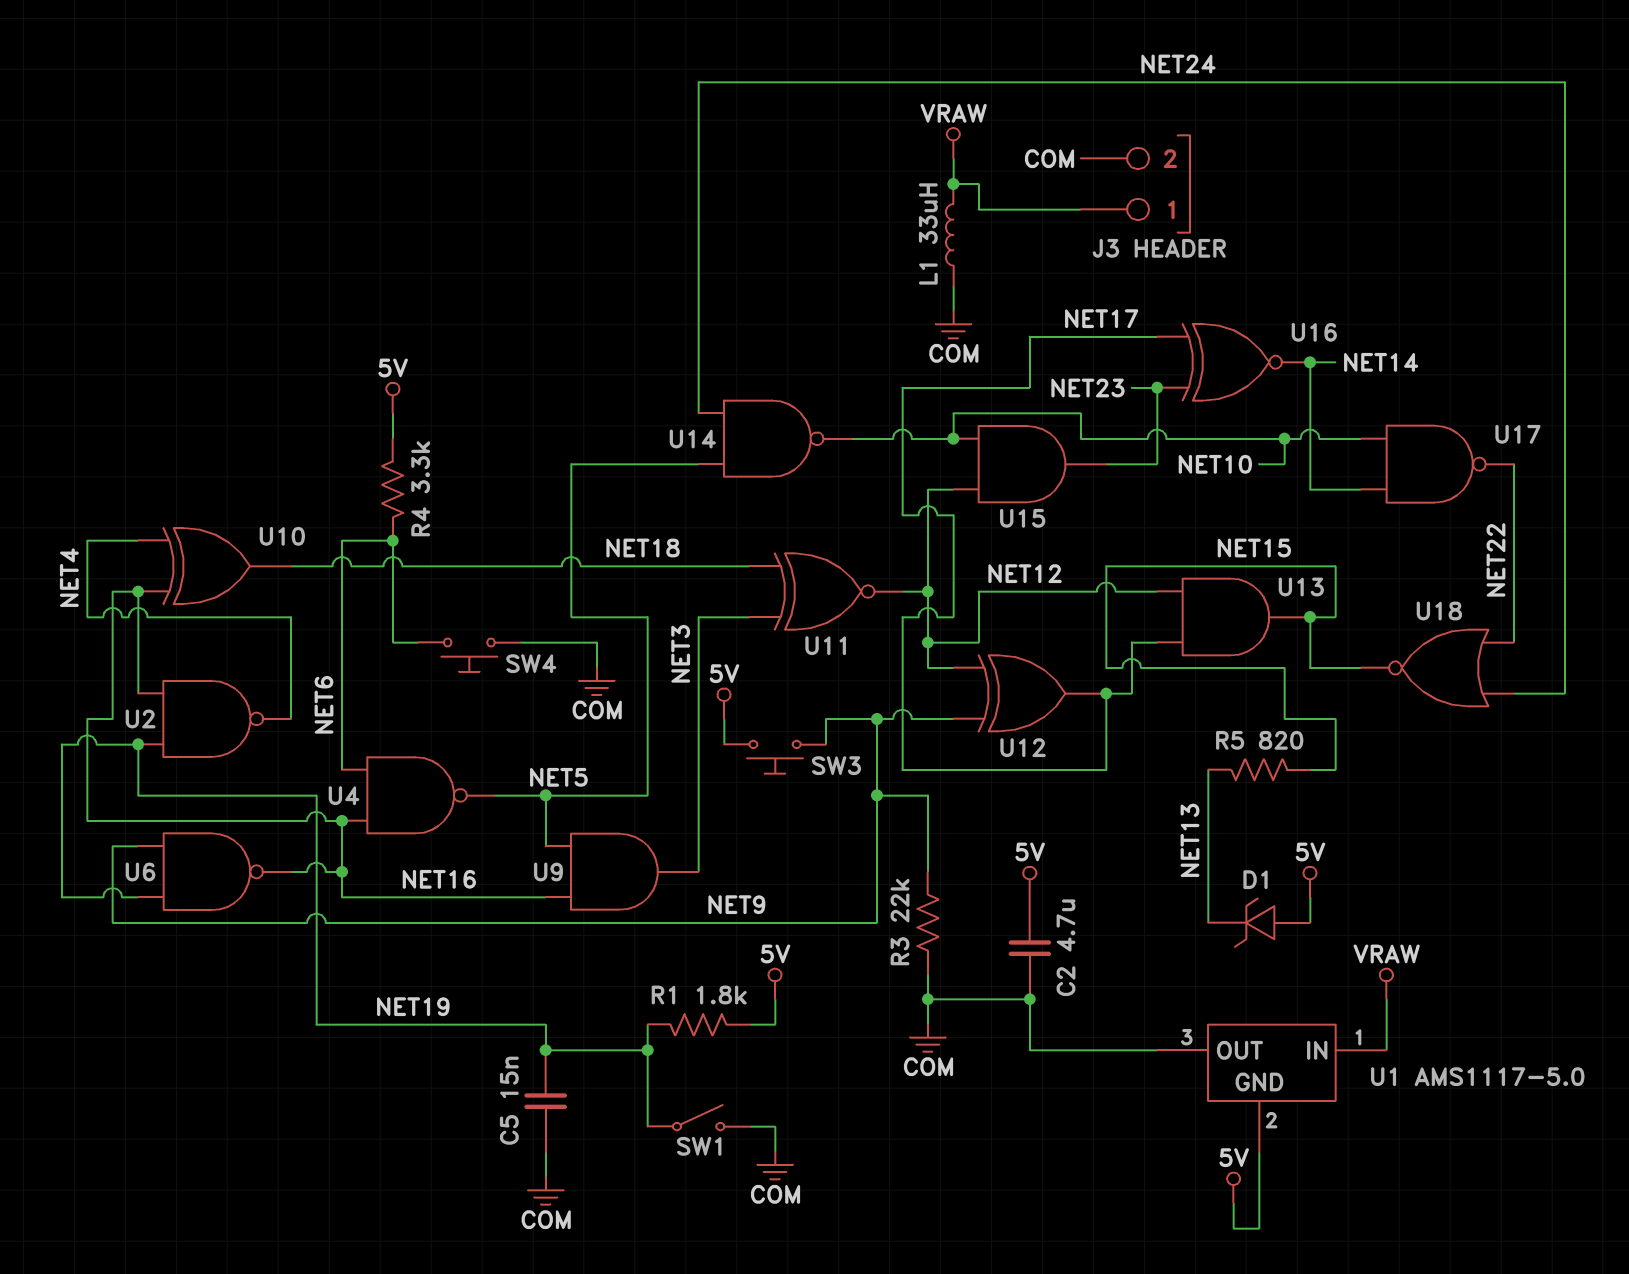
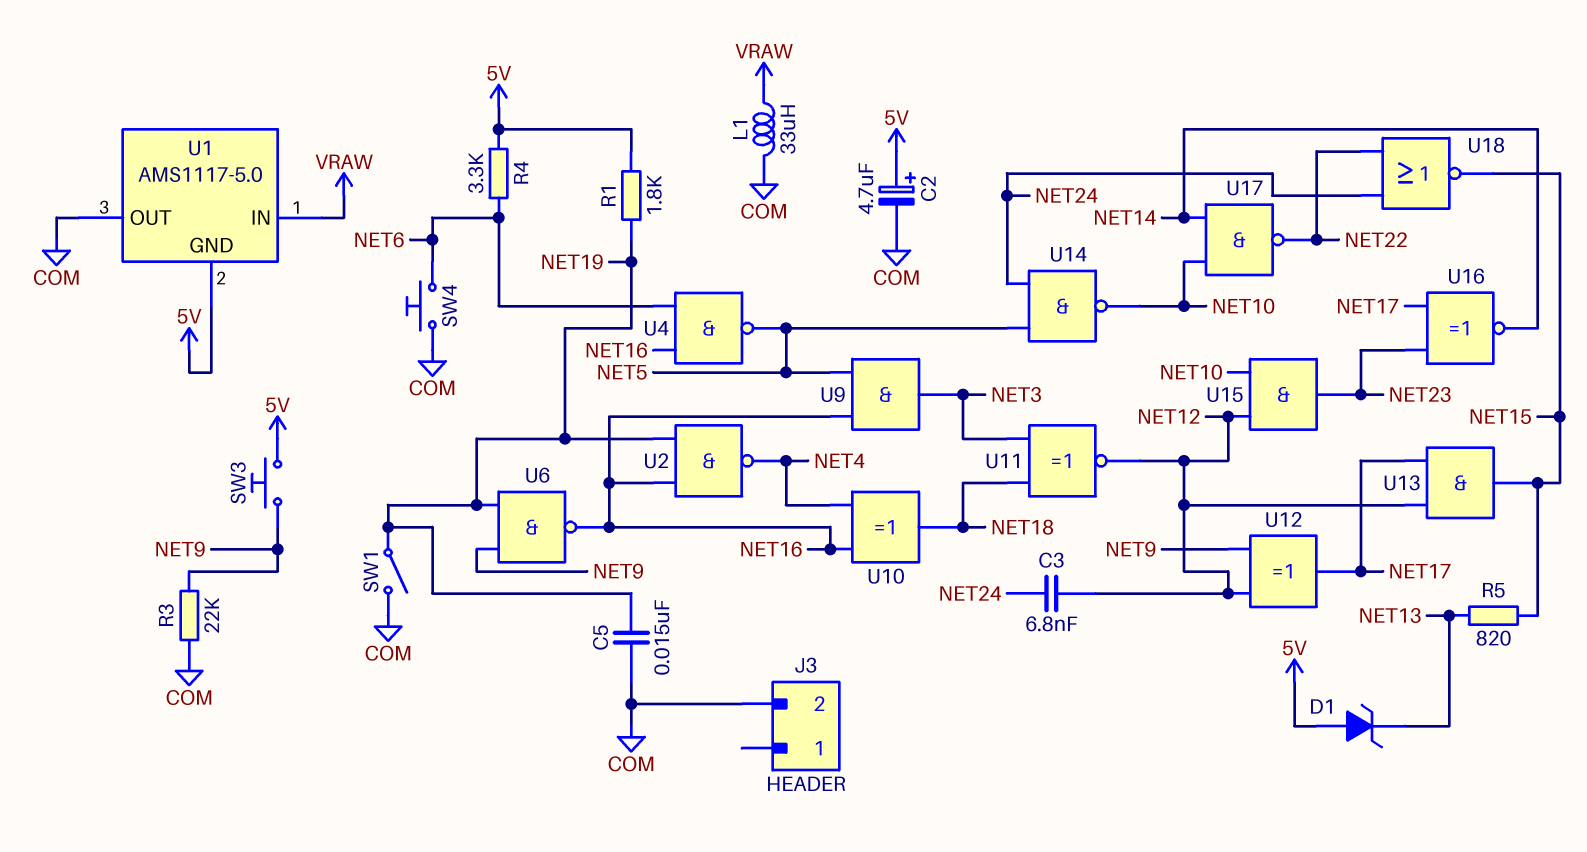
C2: 4.7uF (5V, COM) -> 4.7uF (plus 5V, minus COM)
C3: none -> 6.8nF (NET12, NET24)
J3 pin 1: VRAW -> none

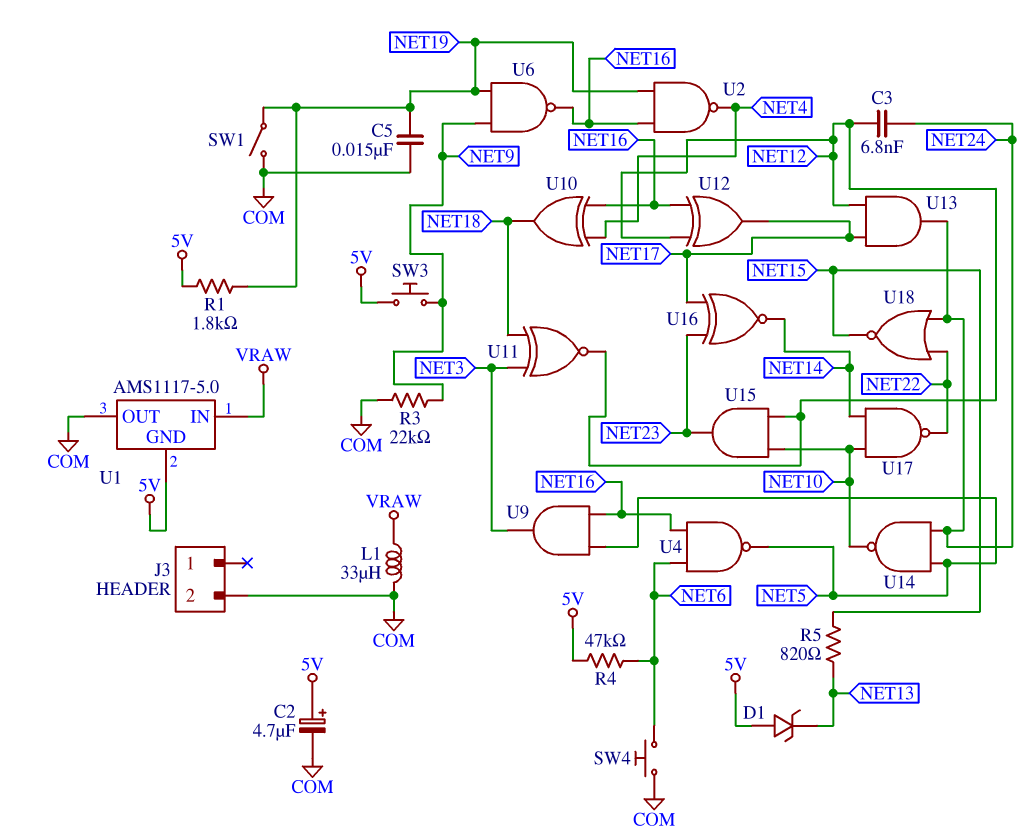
R4: 3.3k (5V, NET6) -> 47k (5V, NET6)
U12: XOR (in NET9, in NET12, out NET17) -> XOR (in NET12, in NET16, out NET17)
U13: AND (in NET12, in NET17, out NET15) -> AND (in NET12, in NET17, out NET24)

